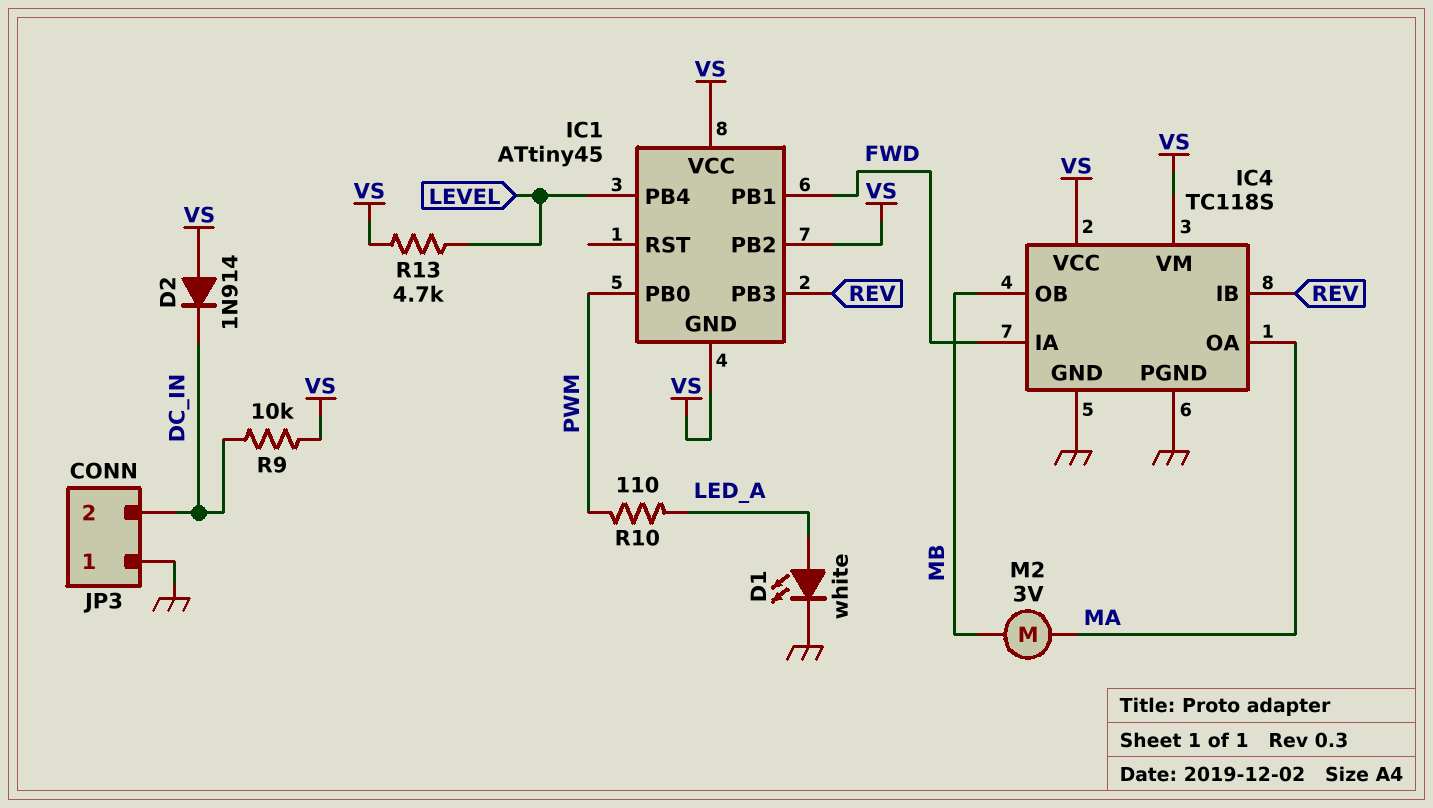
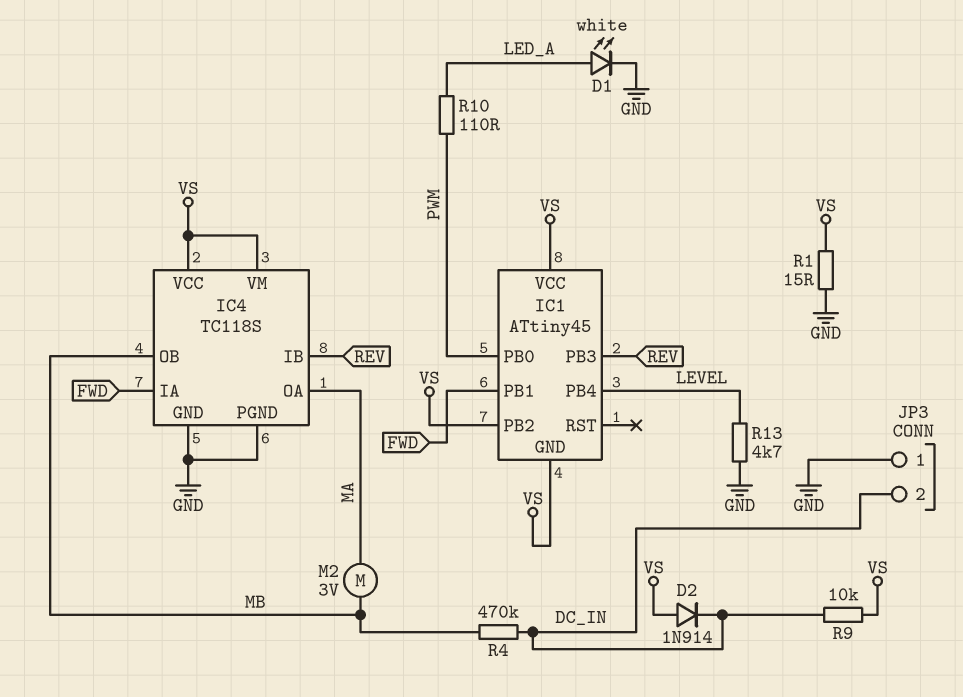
R1: none -> 15 (GND, VS)
R4: none -> 470k (DC_IN, MB)
R13: 4.7k (LEVEL, VS) -> 4.7k (GND, LEVEL)

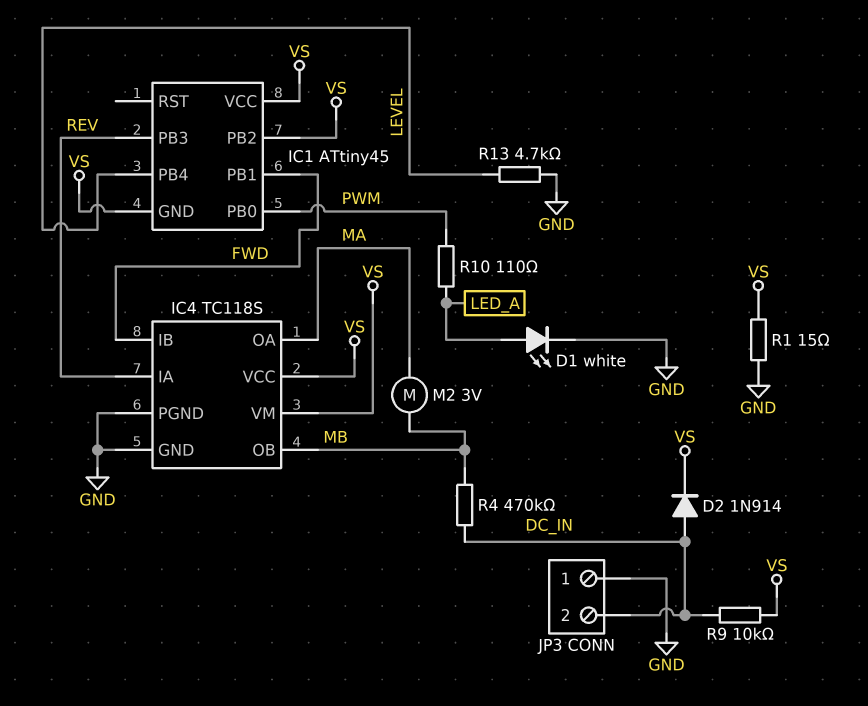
D2: diode 1N914 (A VS, K DC_IN) -> diode 1N914 (A DC_IN, K VS)
IC4 pin IA: FWD -> REV
IC4 pin IB: REV -> FWD

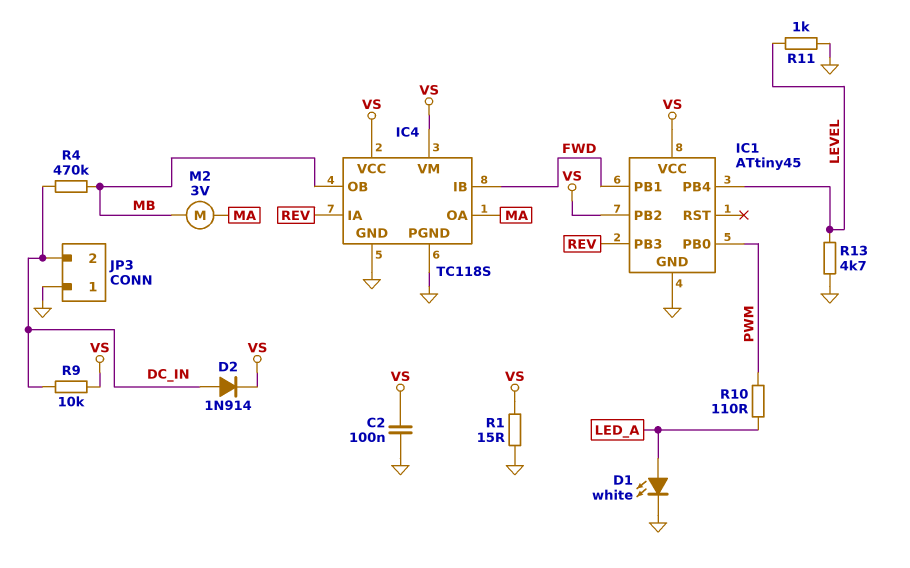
C2: none -> 100nF (GND, VS)
IC1 pin GND: VS -> GND
R11: none -> 1k (GND, LEVEL)

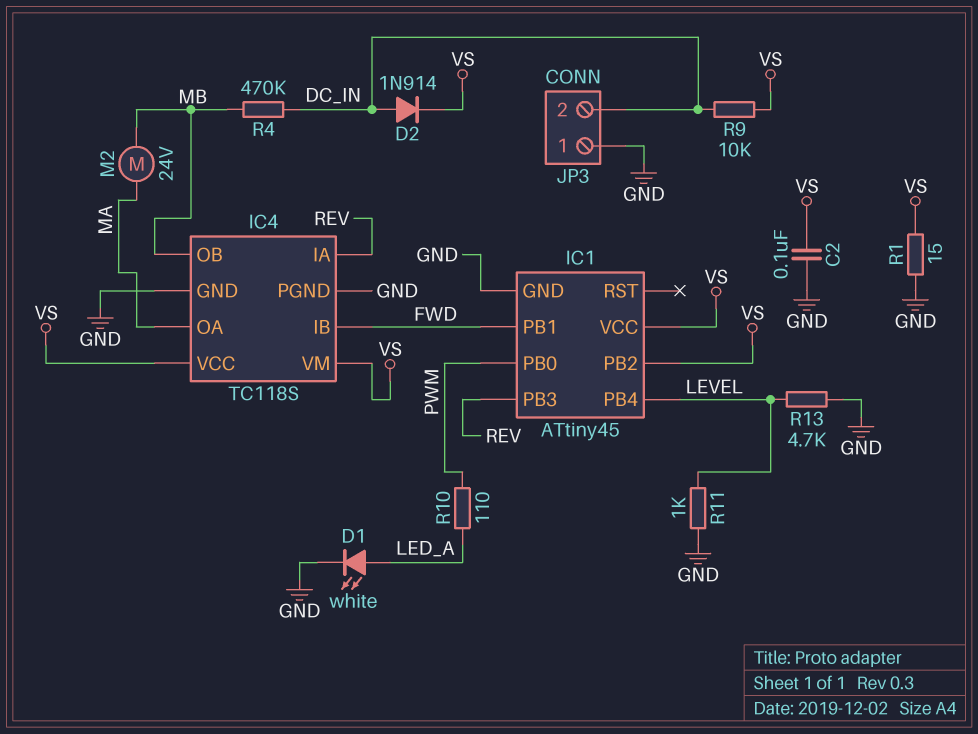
M2: motor 3V (MA, MB) -> motor 24V (MA, MB)

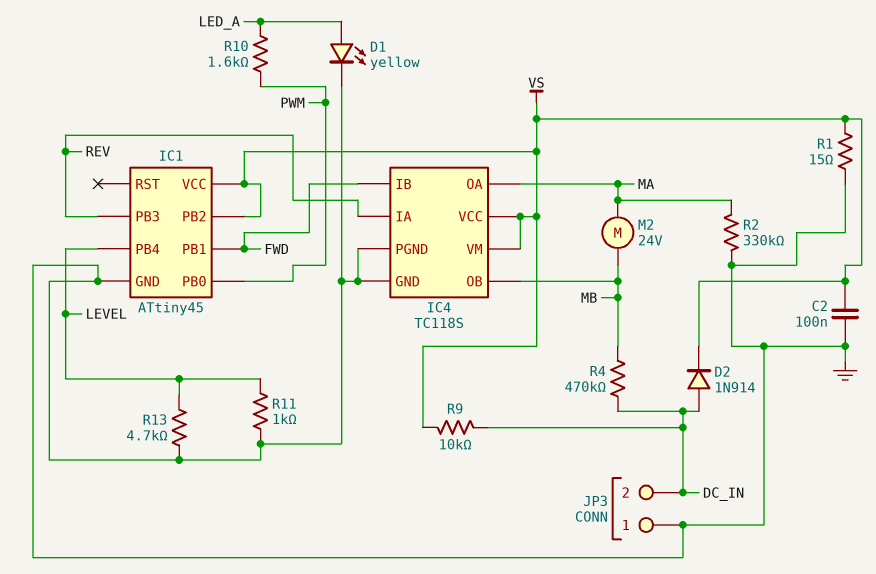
D1: LED white (A LED_A, K GND) -> LED yellow (A LED_A, K GND)
R2: none -> 330k (GND, MA)
R10: 110 (LED_A, PWM) -> 1.6k (LED_A, PWM)

